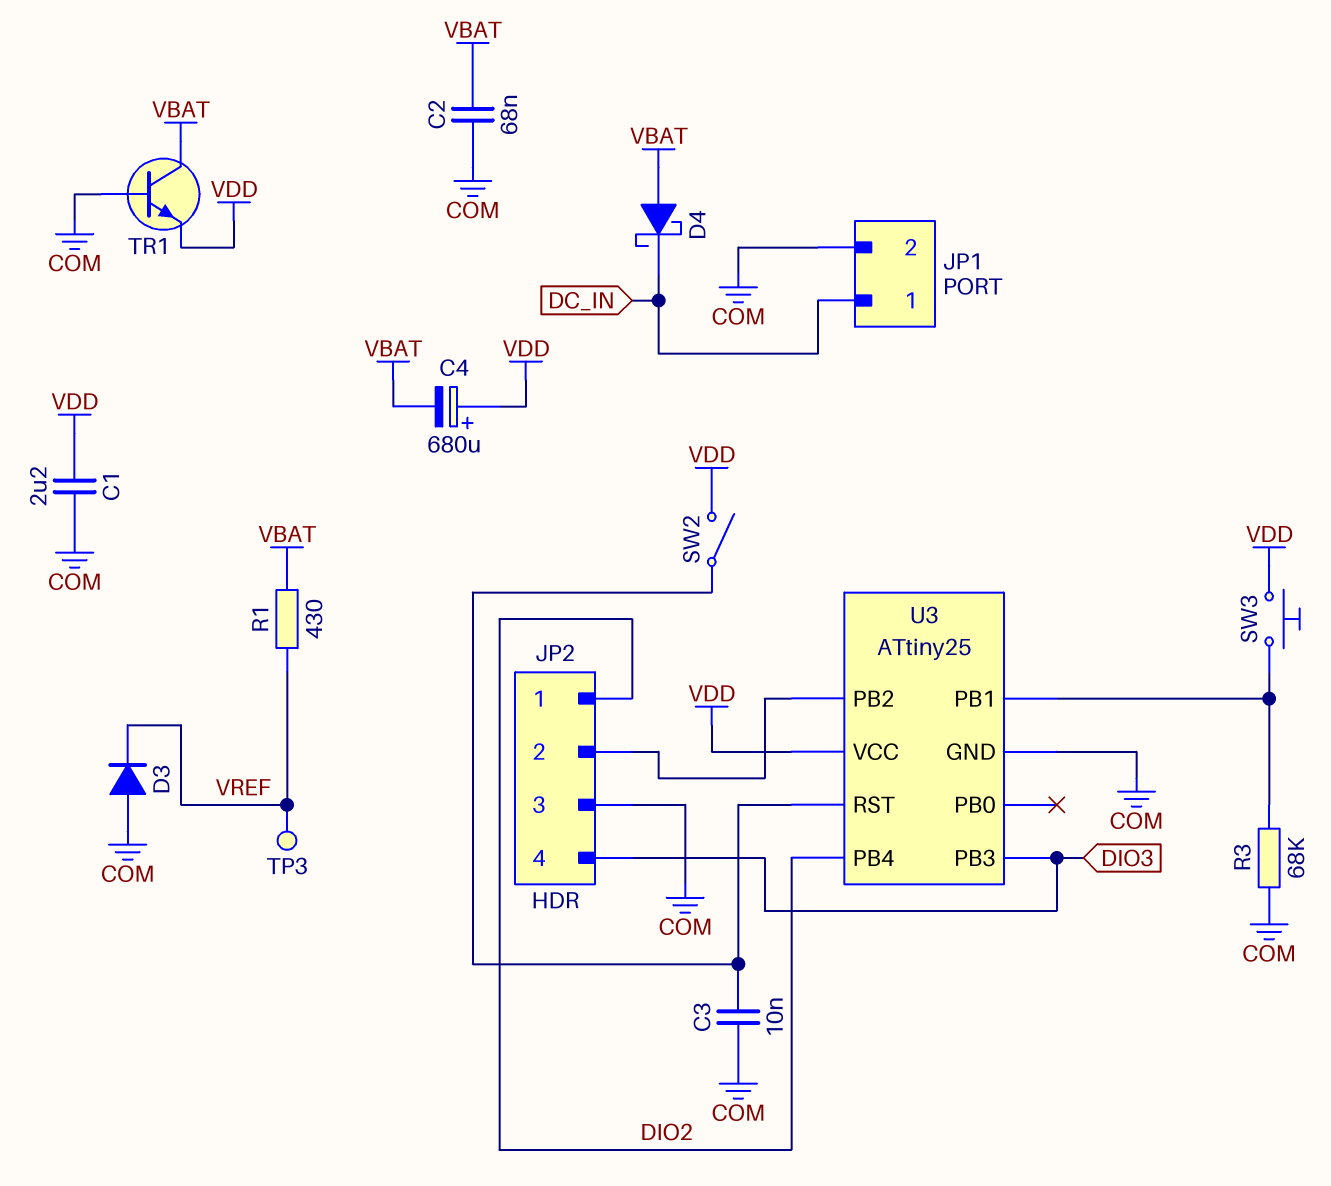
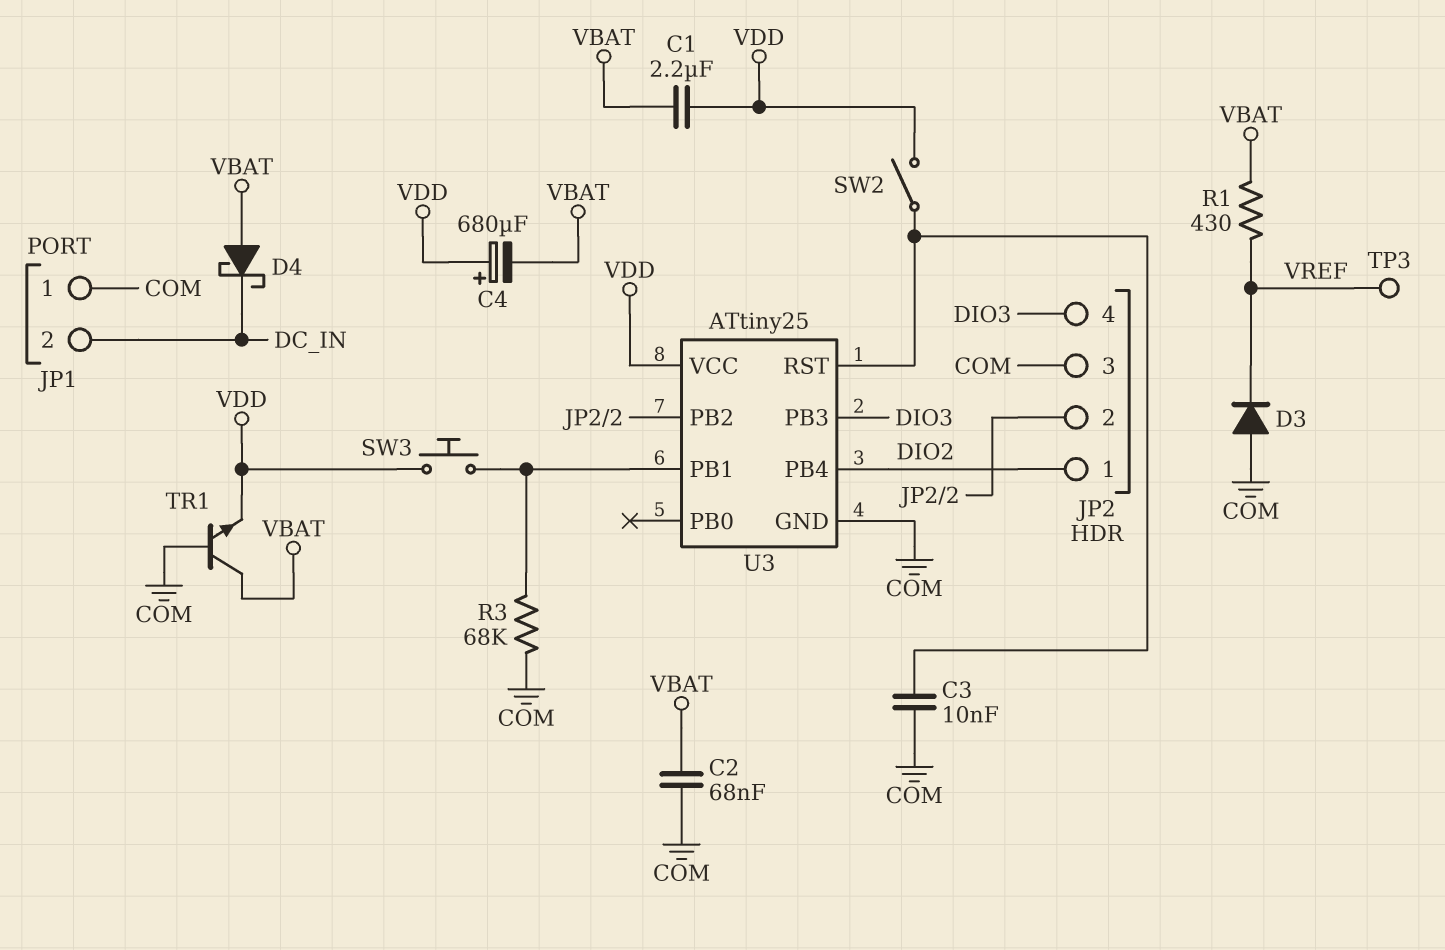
C1: 2.2uF (COM, VDD) -> 2.2uF (VBAT, VDD)
JP1 pin 1: DC_IN -> COM
JP1 pin 2: COM -> DC_IN

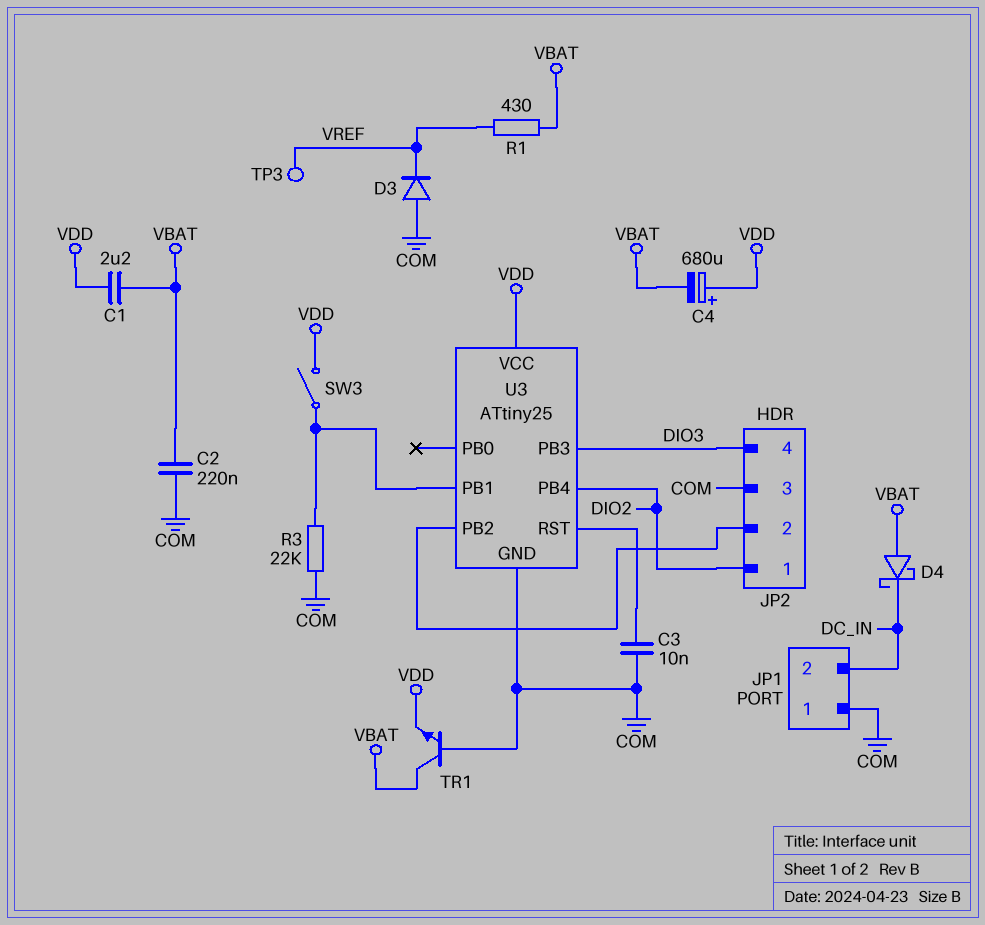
C2: 68nF (COM, VBAT) -> 220nF (COM, VBAT)
R3: 68k (COM, U3/PB1) -> 22k (COM, U3/PB1)
SW2: switch (U3/RST, VDD) -> none
SW3: button (U3/PB1, VDD) -> switch (U3/PB1, VDD)

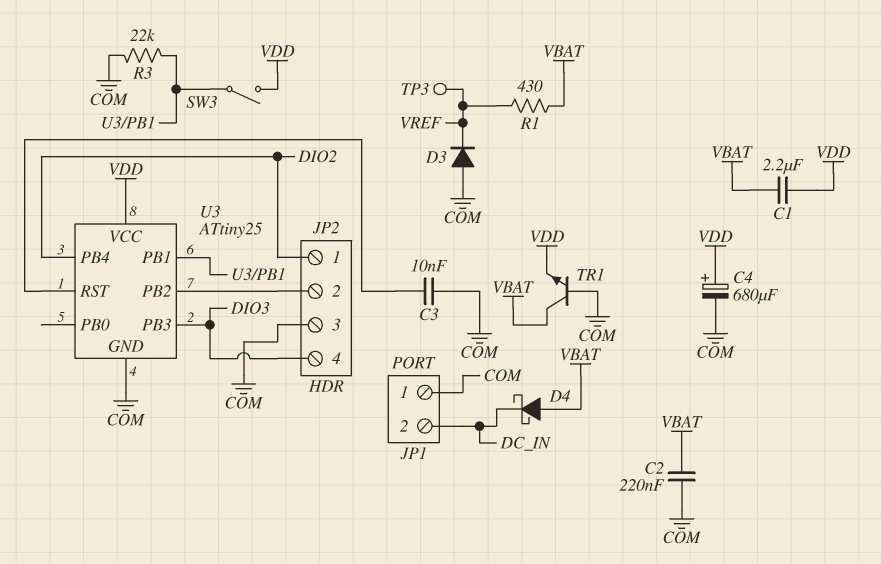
C4: 680uF (plus VDD, minus VBAT) -> 680uF (plus VDD, minus COM)

